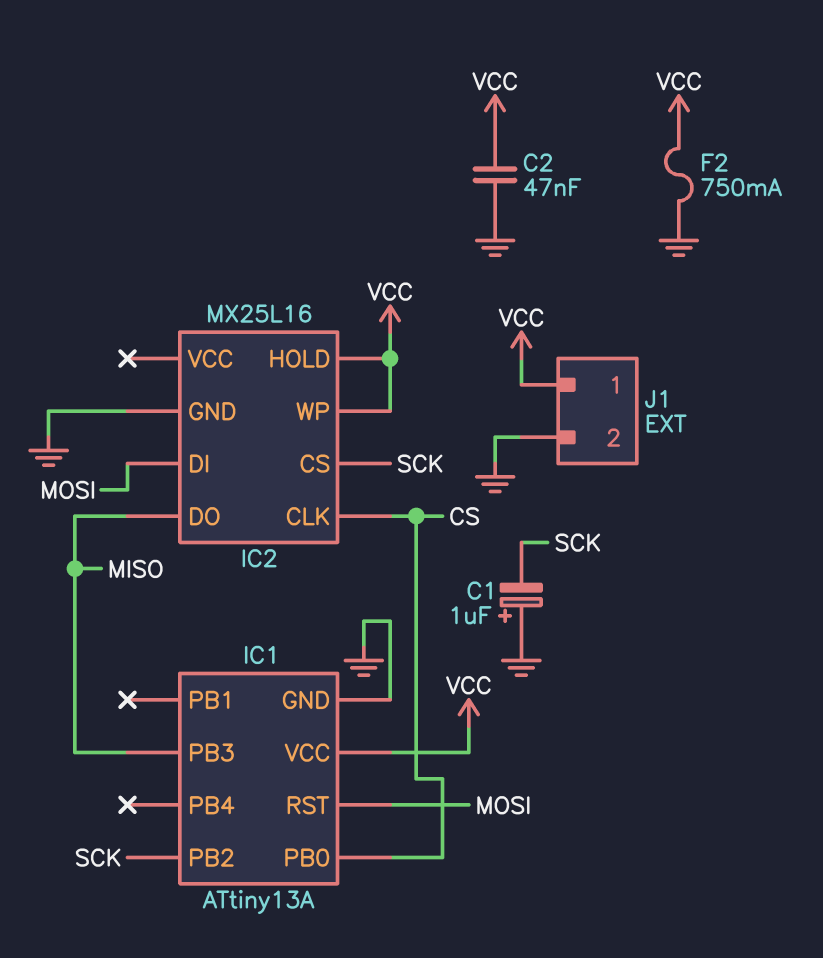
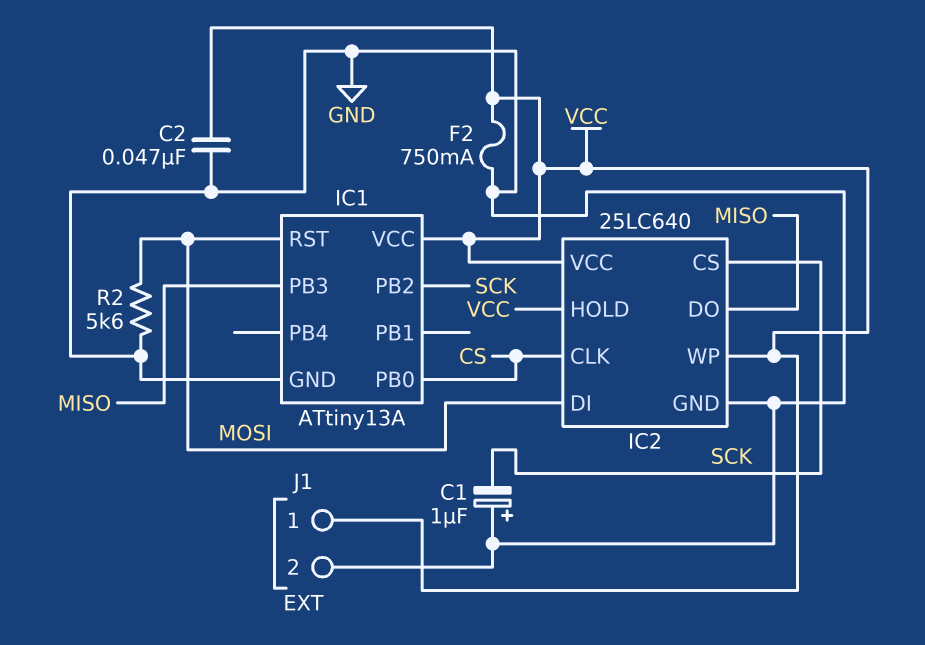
IC2: MX25L16 -> 25LC640
IC2 pin VCC: none -> VCC
R2: none -> 5.6k (GND, MOSI)

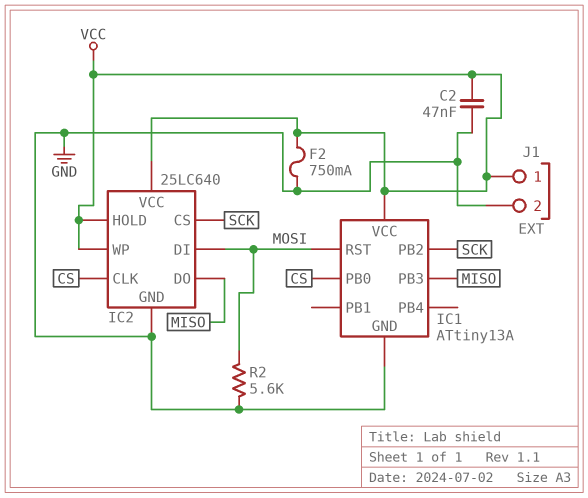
C1: 1uF (plus GND, minus SCK) -> none

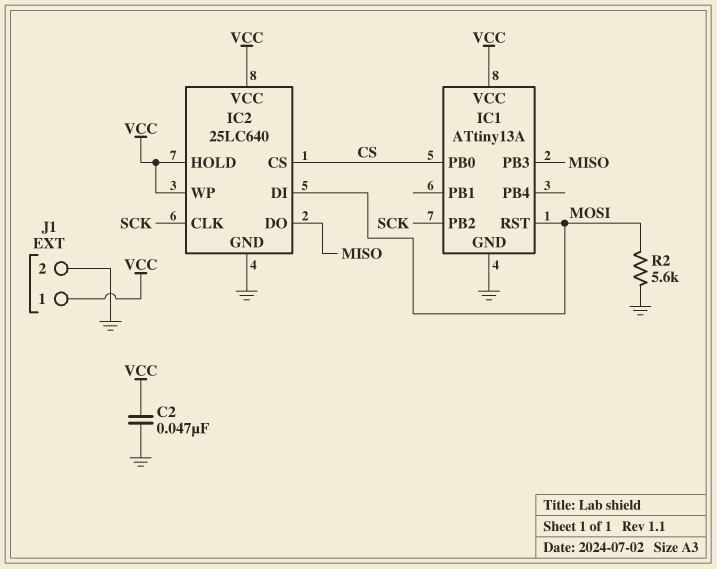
F2: 750mA (GND, VCC) -> none
IC2 pin CLK: CS -> SCK
IC2 pin CS: SCK -> CS

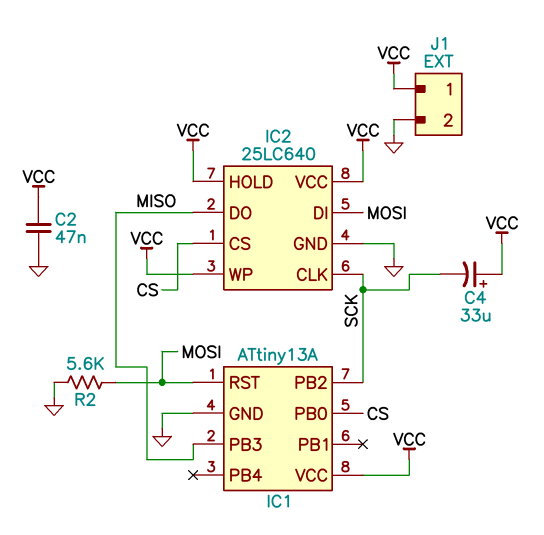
C4: none -> 33uF (plus VCC, minus SCK)

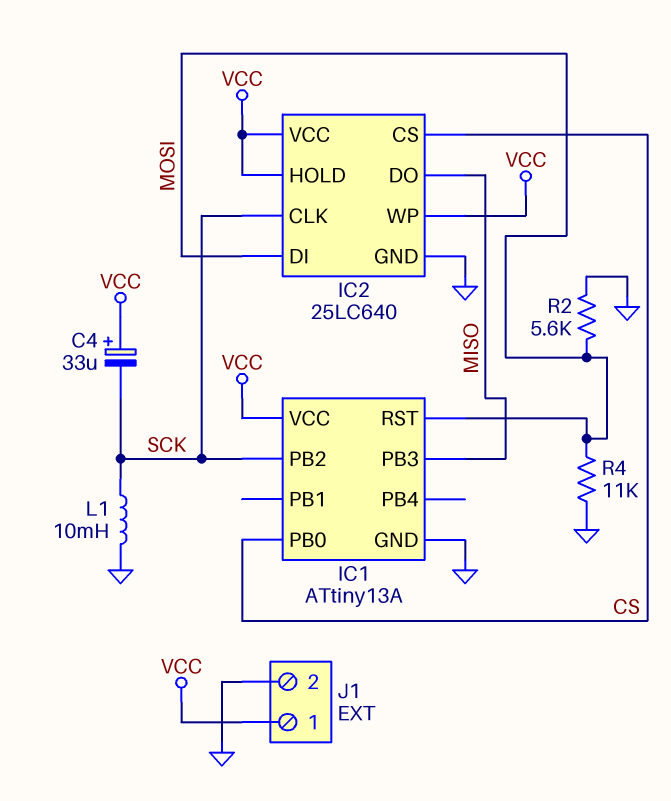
C2: 47nF (GND, VCC) -> none
L1: none -> 10mH (GND, SCK)
R4: none -> 11k (GND, MOSI)

